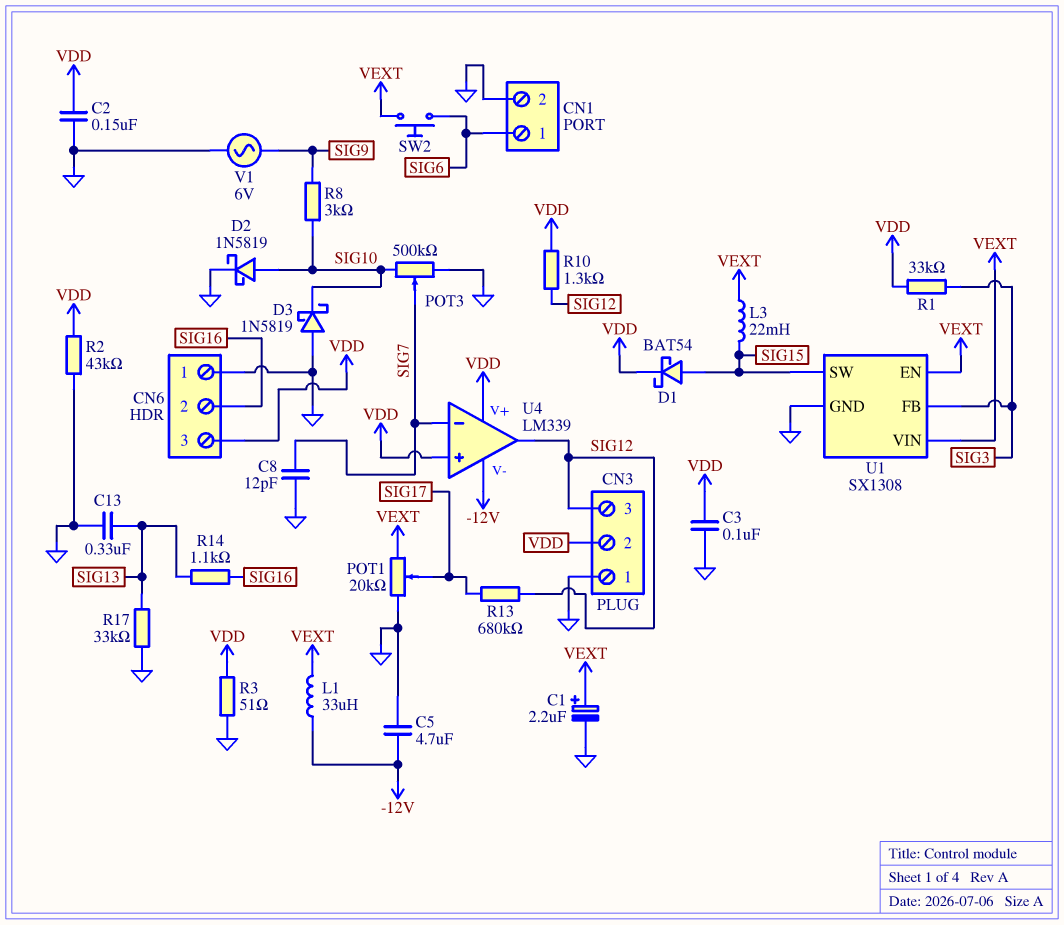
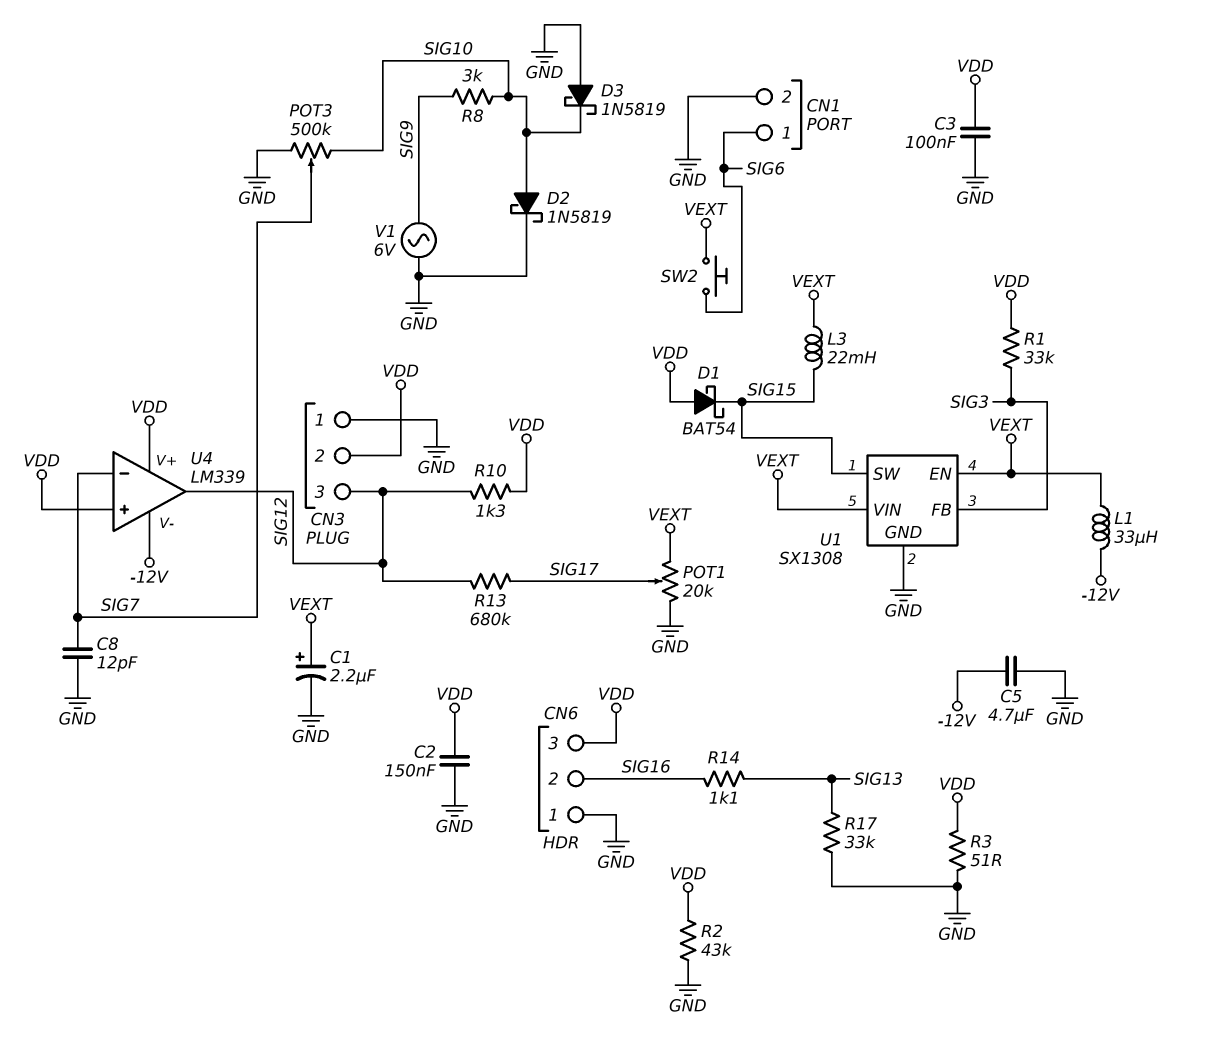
C13: 330nF (GND, SIG13) -> none
D1: schottky BAT54 (A SIG15, K VDD) -> schottky BAT54 (A VDD, K SIG15)

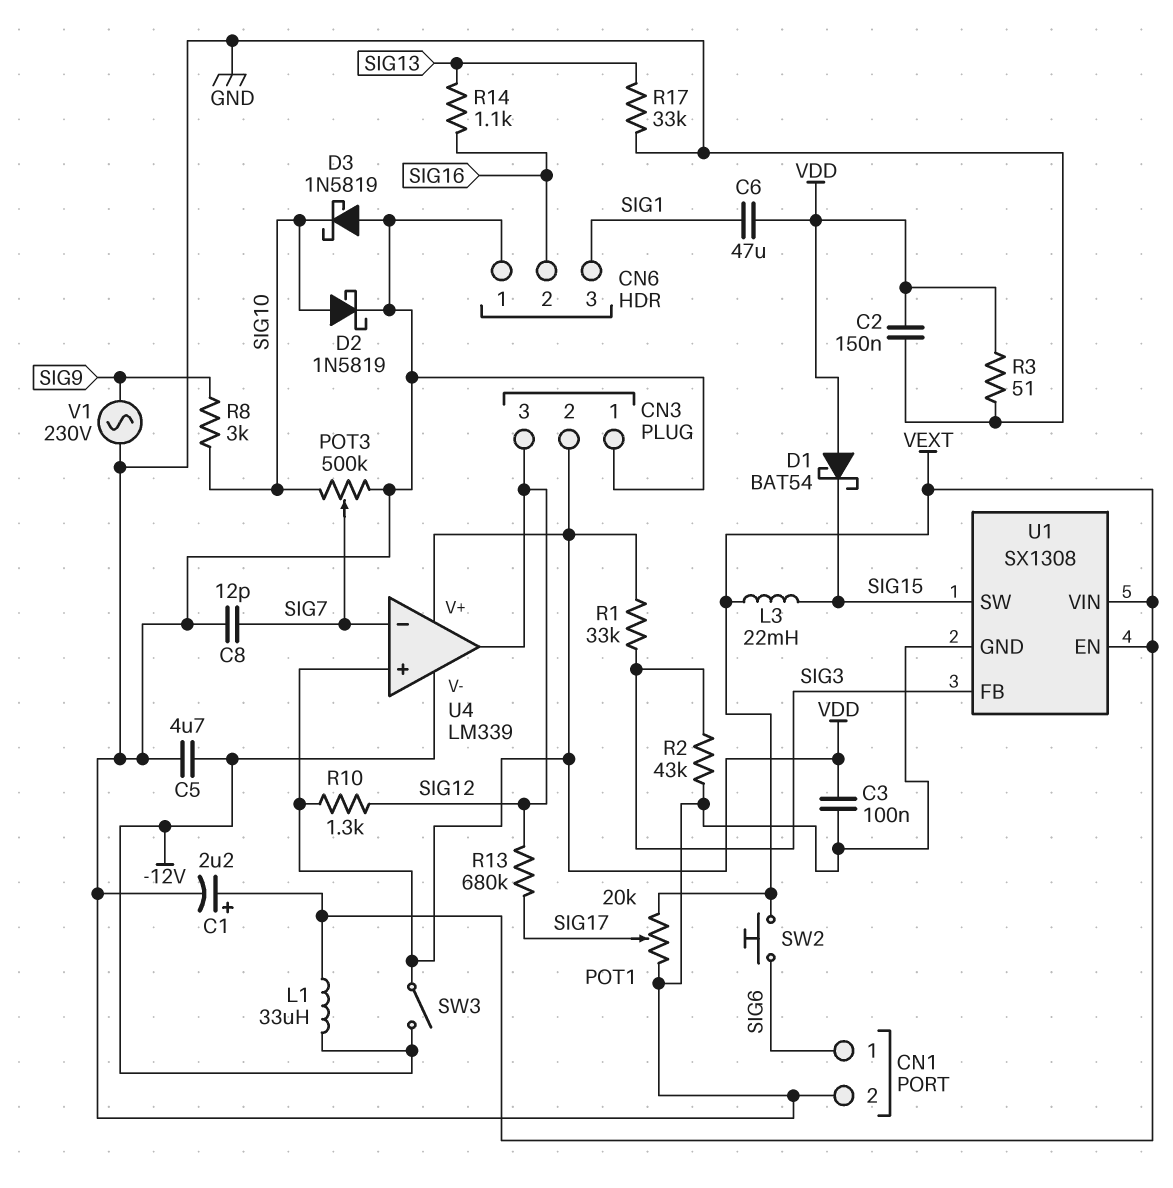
C6: none -> 47uF (SIG1, VDD)
CN6 pin 3: VDD -> SIG1
R2: 43k (GND, VDD) -> 43k (GND, SIG3)
SW3: none -> switch (-12V, VDD)
V1: AC 6V (GND, SIG9) -> AC 230V (GND, SIG9)

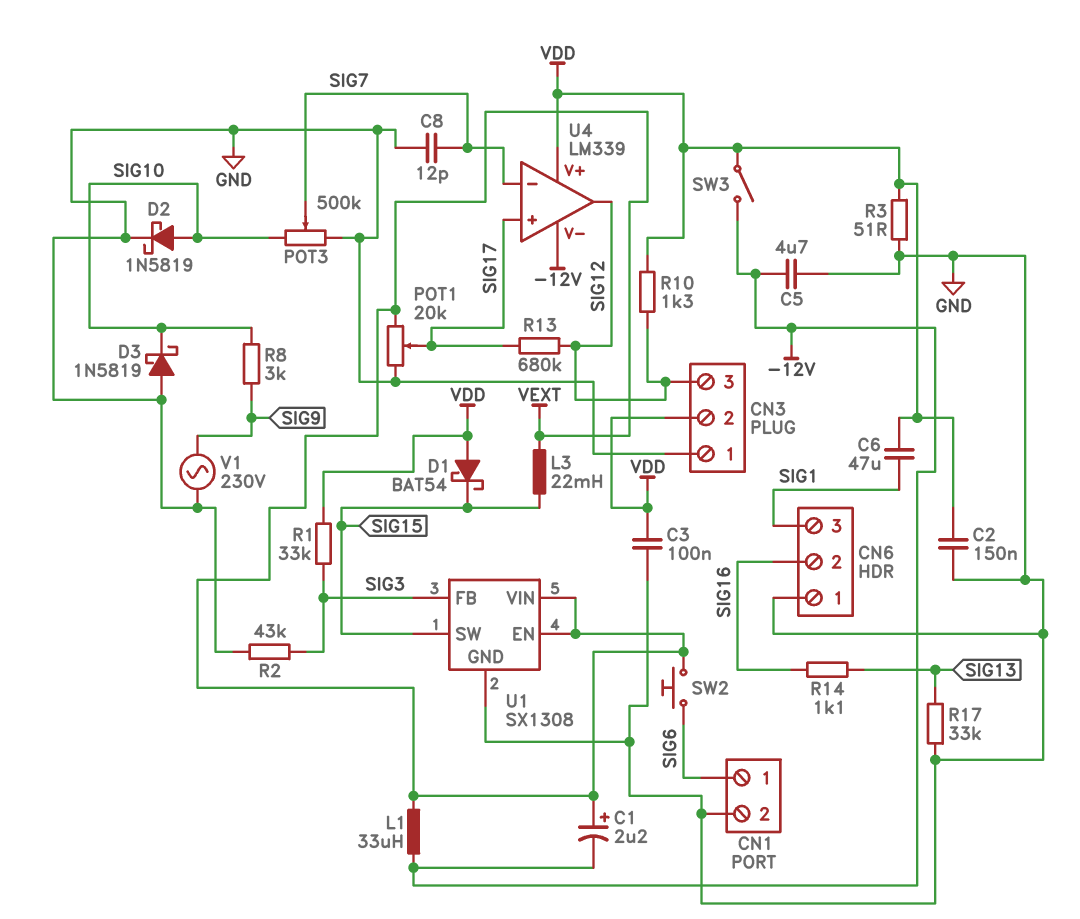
C1: 2.2uF (plus VEXT, minus GND) -> 2.2uF (plus VEXT, minus -12V)
U4 pin in+: VDD -> SIG17

